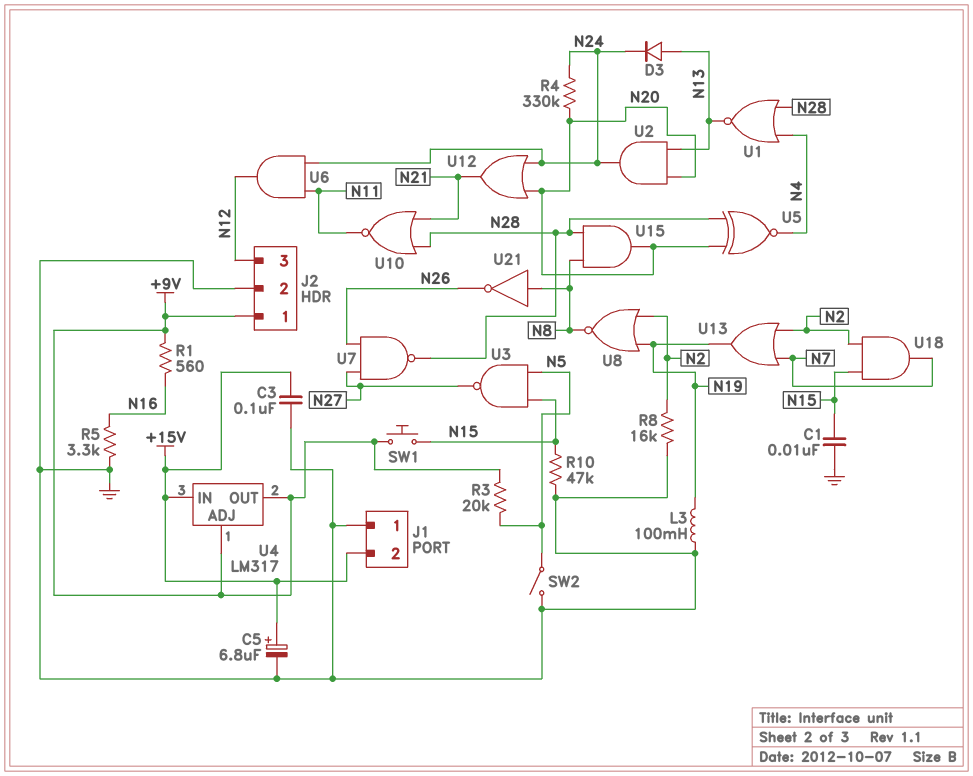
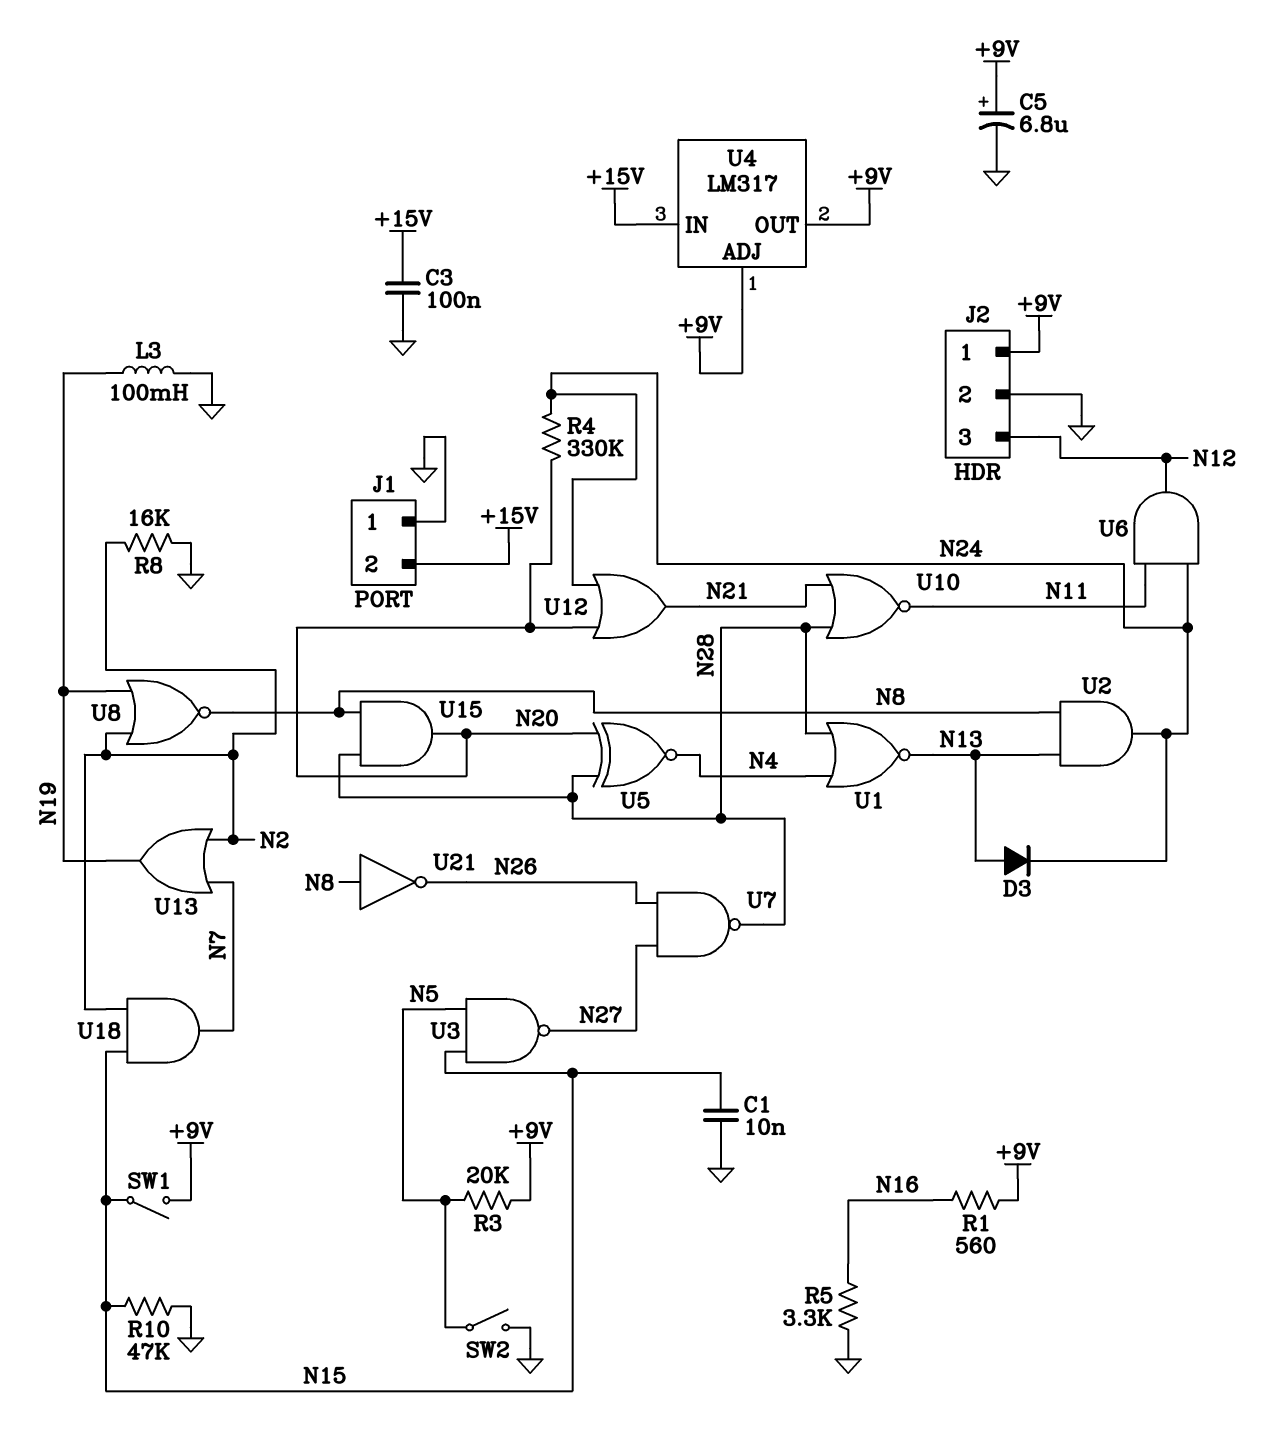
C5: 6.8uF (plus +15V, minus GND) -> 6.8uF (plus +9V, minus GND)
SW1: button (+9V, N15) -> switch (+9V, N15)
U2: AND (in N13, in N20, out N24) -> AND (in N8, in N13, out N24)

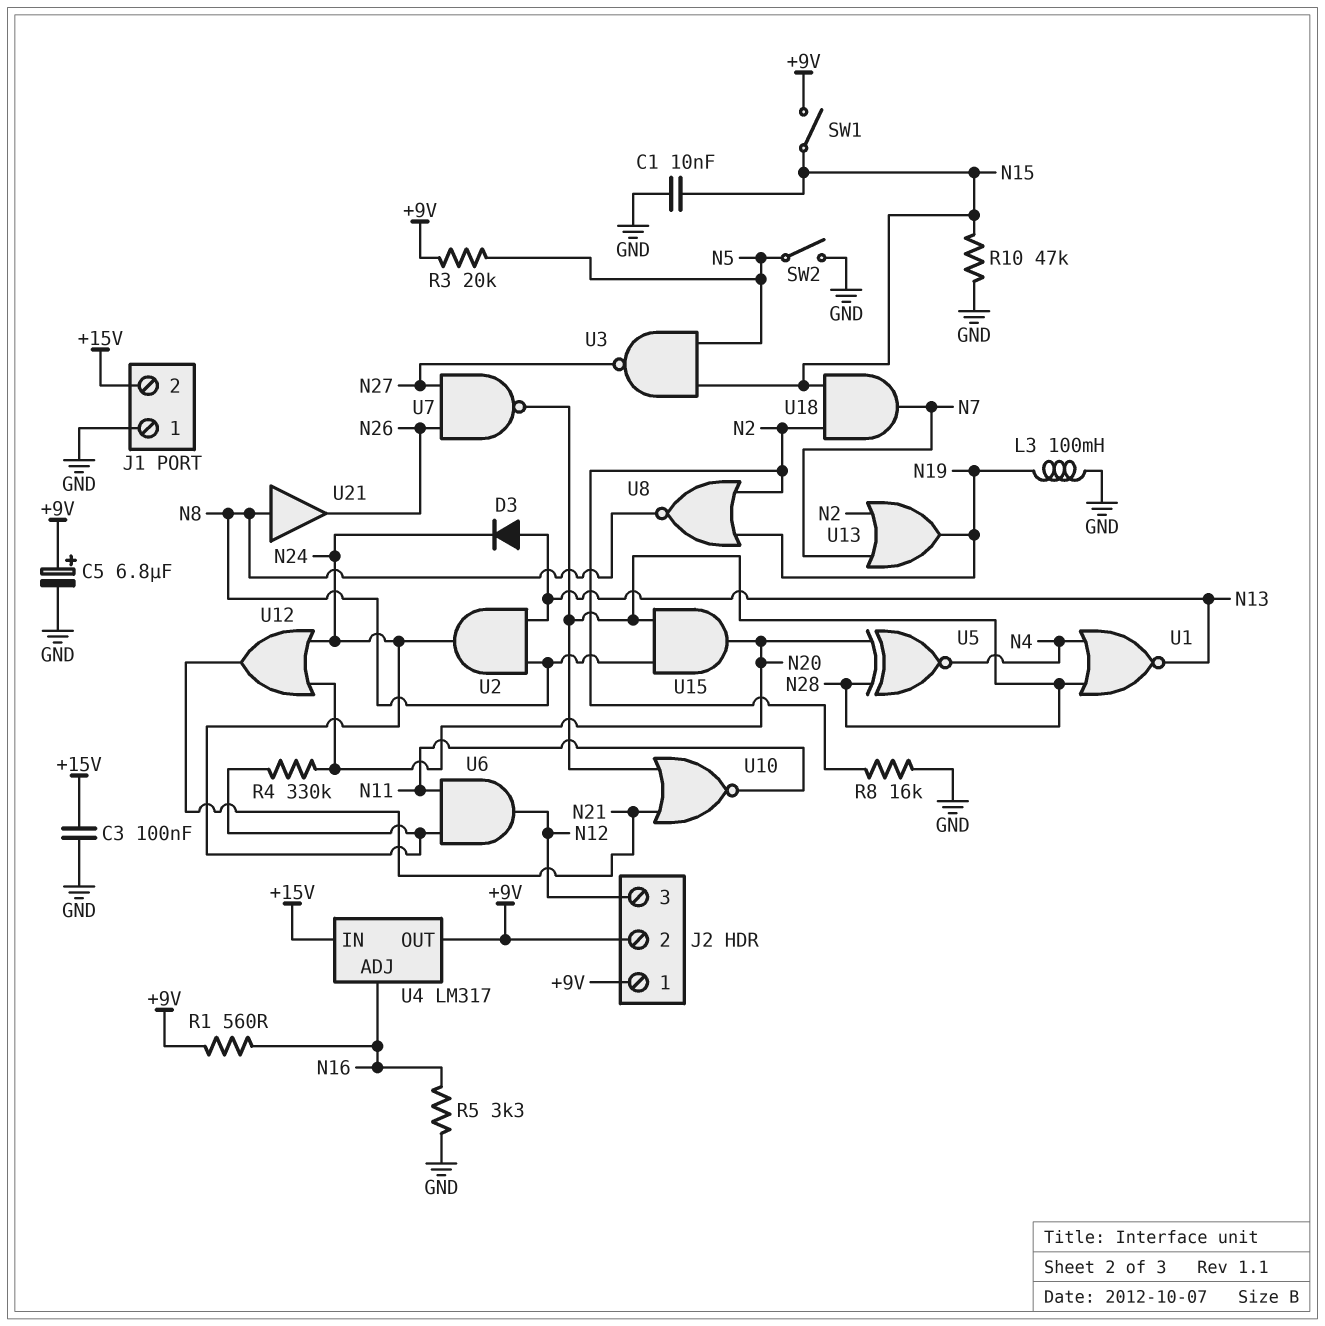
J2 pin 2: GND -> +9V
U4 pin ADJ: +9V -> N16
U21: NOT (in N8, out N26) -> buffer (in N8, out N26)

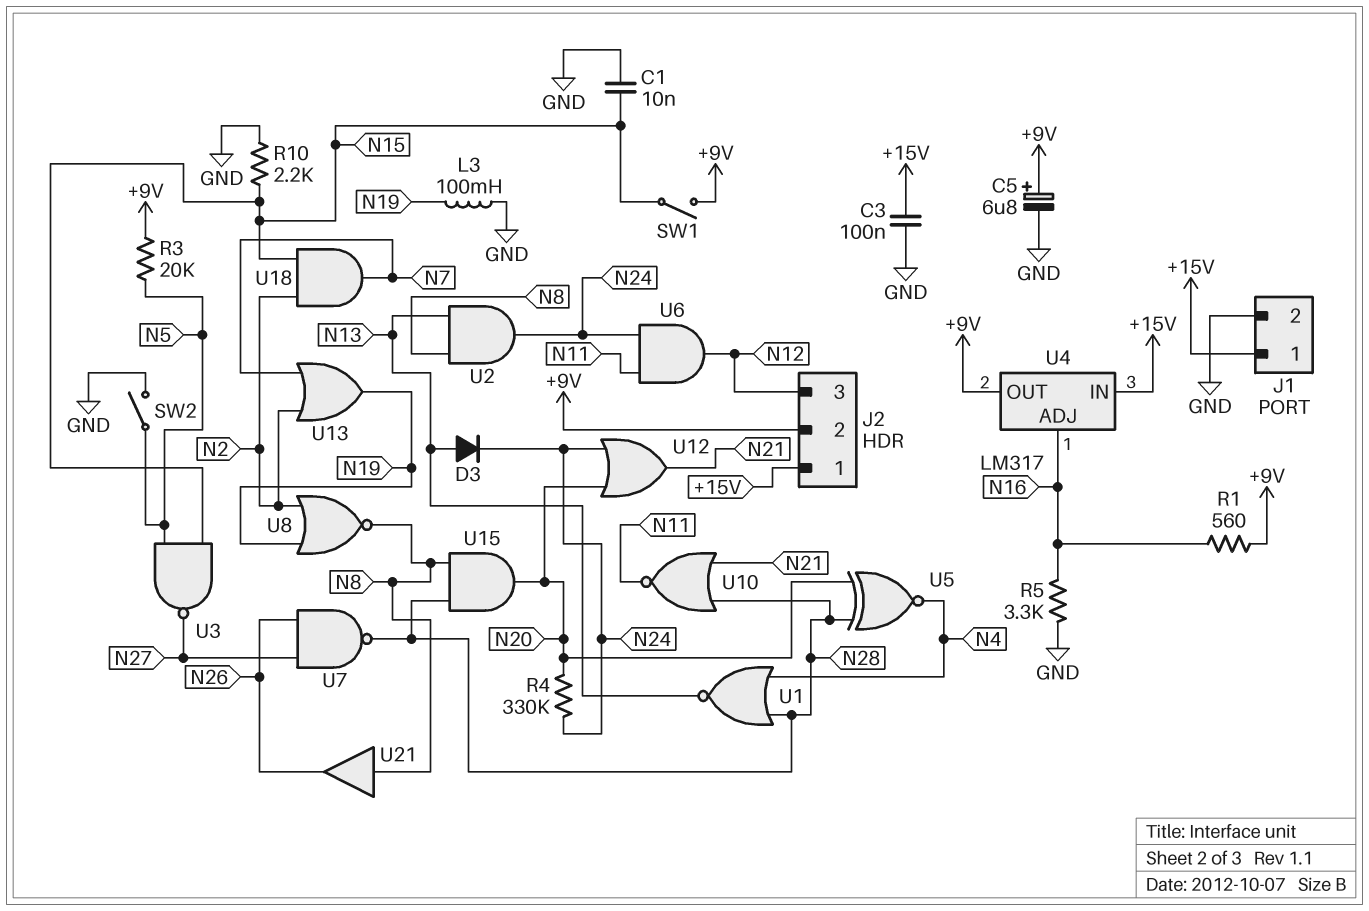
J1 pin 1: GND -> +15V
J1 pin 2: +15V -> GND
J2 pin 1: +9V -> +15V
R8: 16k (GND, N2) -> none
R10: 47k (GND, N15) -> 2.2k (GND, N15)

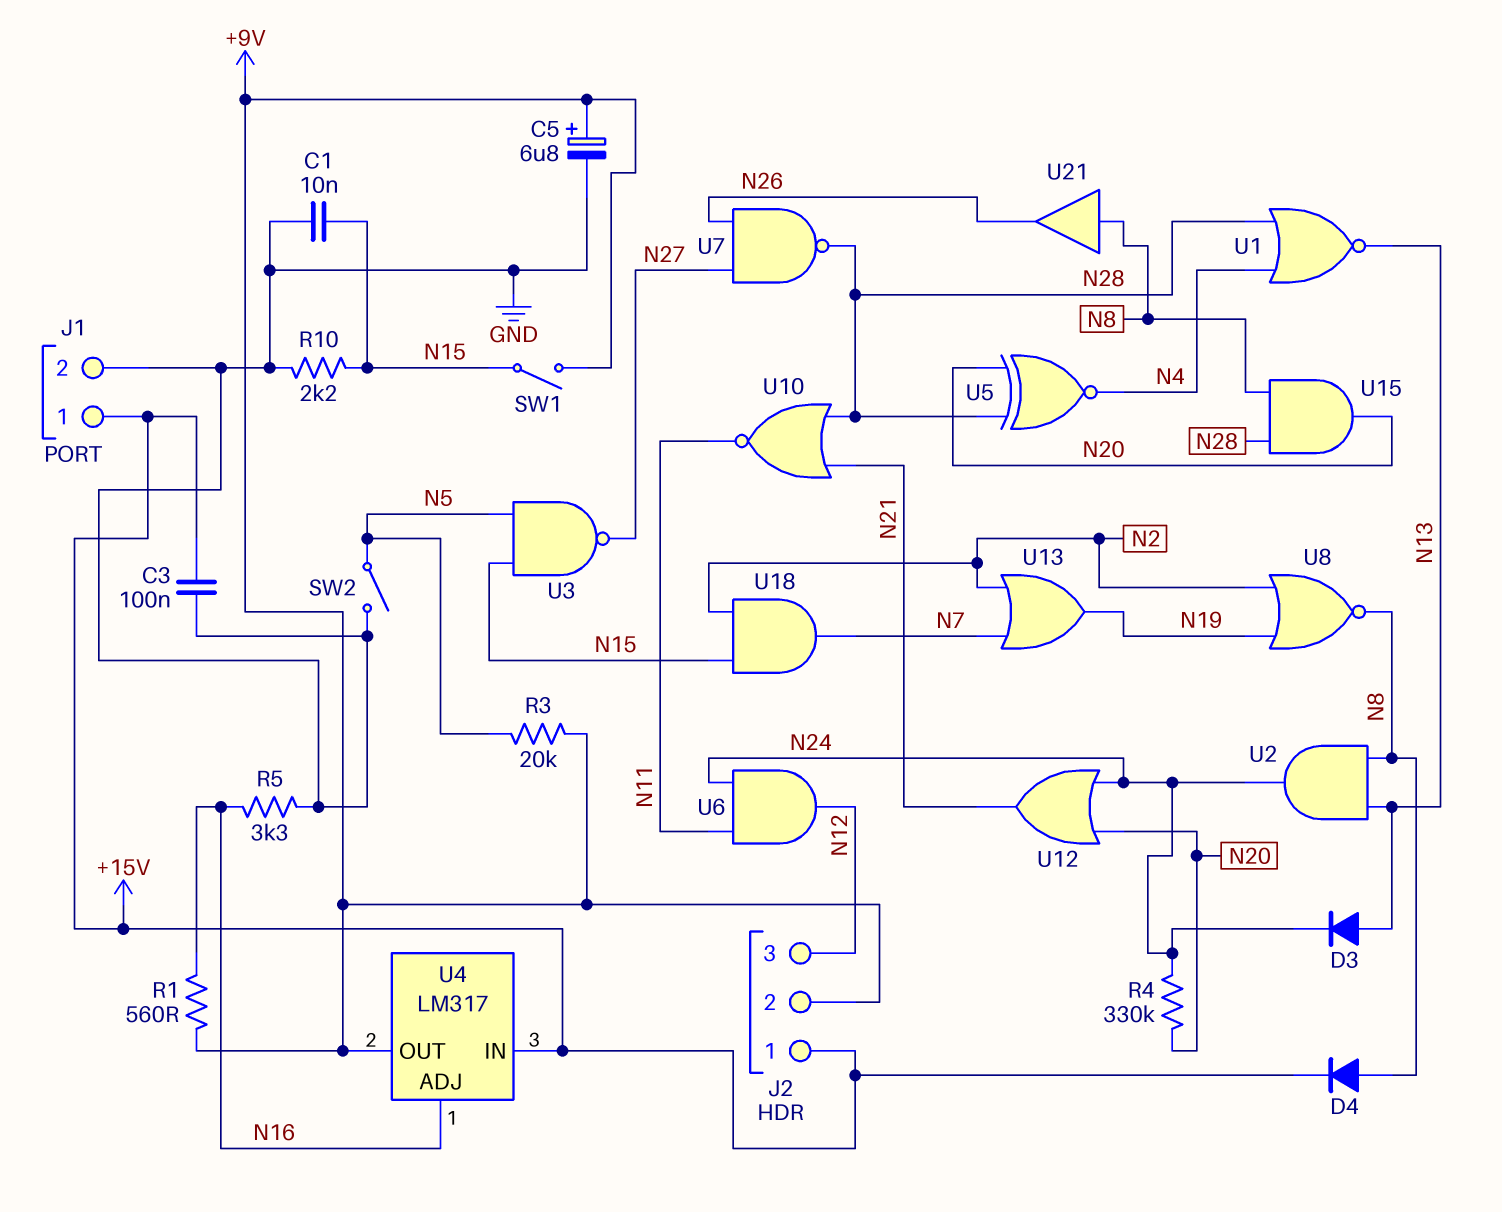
D4: none -> diode (A N8, K +15V)
L3: 100mH (GND, N19) -> none

